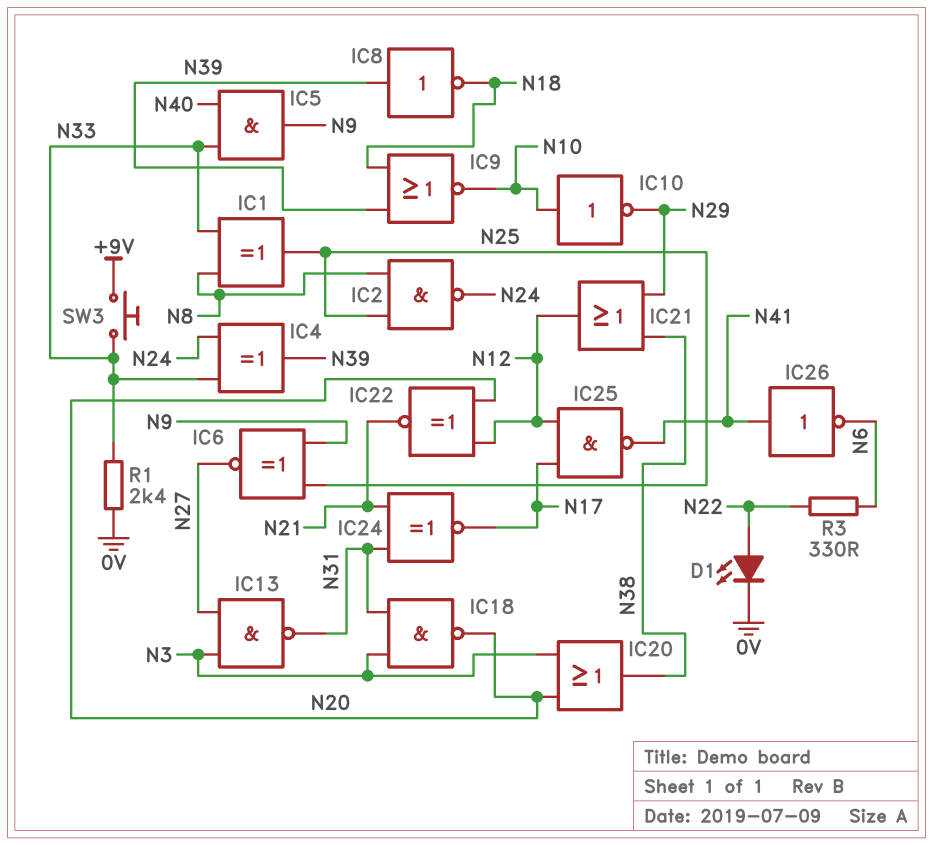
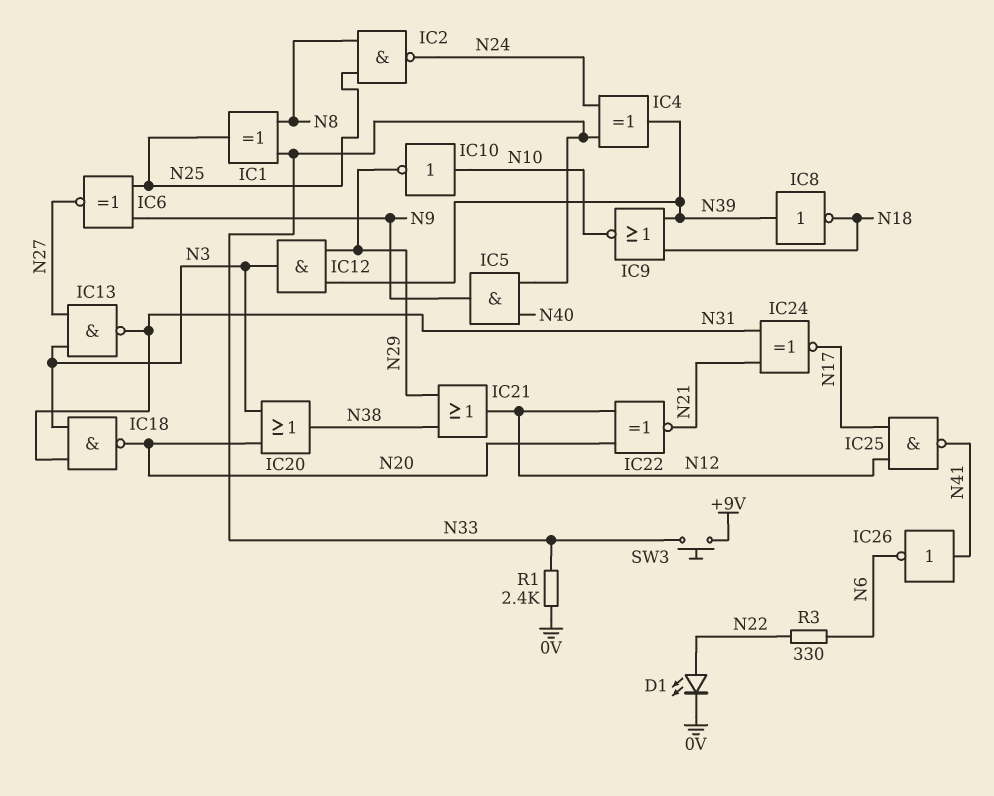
IC12: none -> AND (in N29, in N39, out N3)

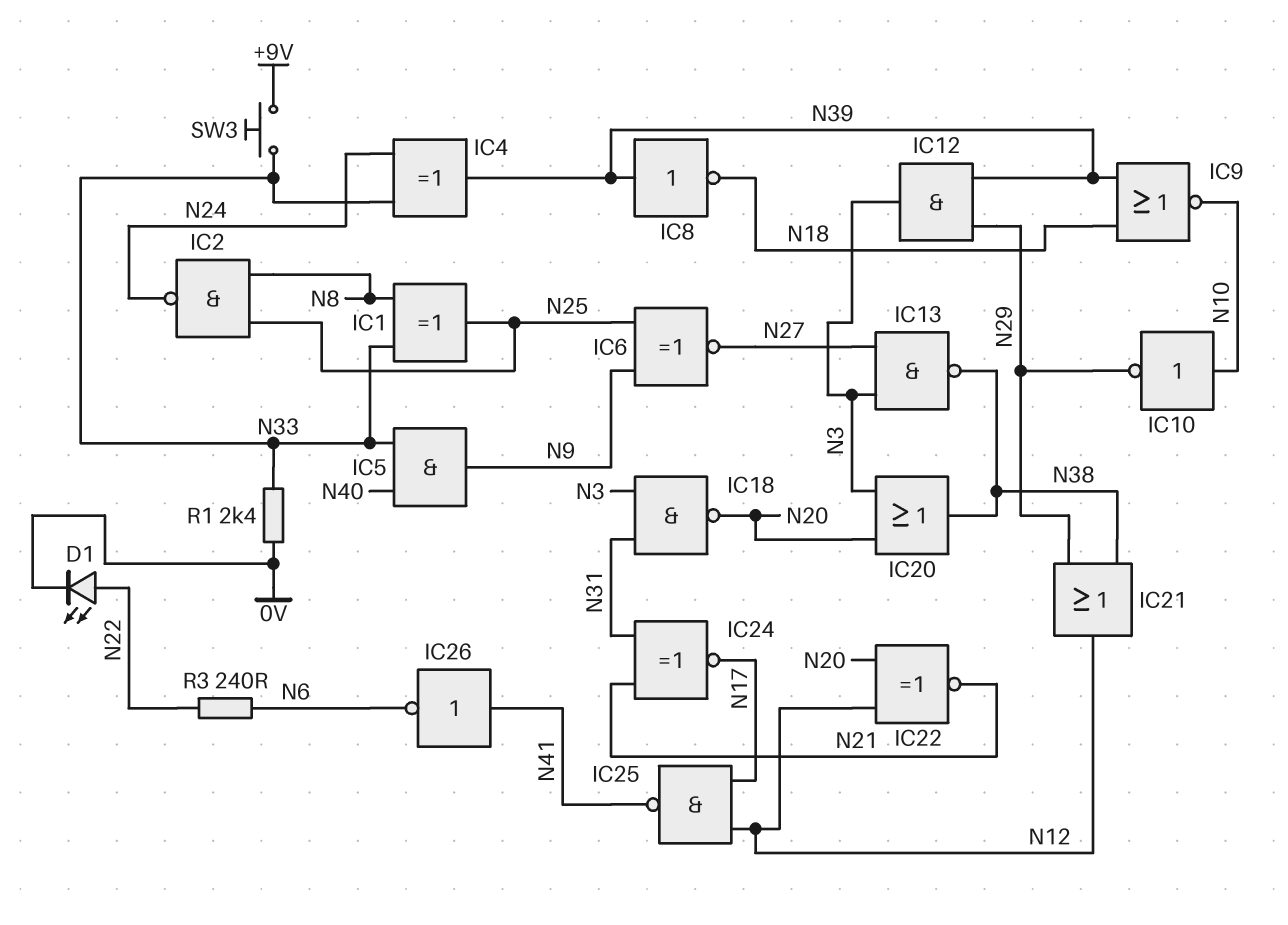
IC13: NAND (in N3, in N27, out N31) -> NAND (in N3, in N27, out N38)
R3: 330 (N6, N22) -> 240 (N6, N22)

